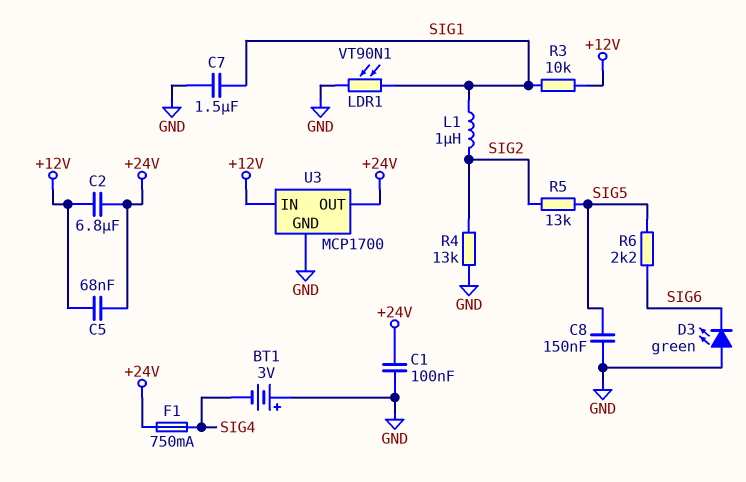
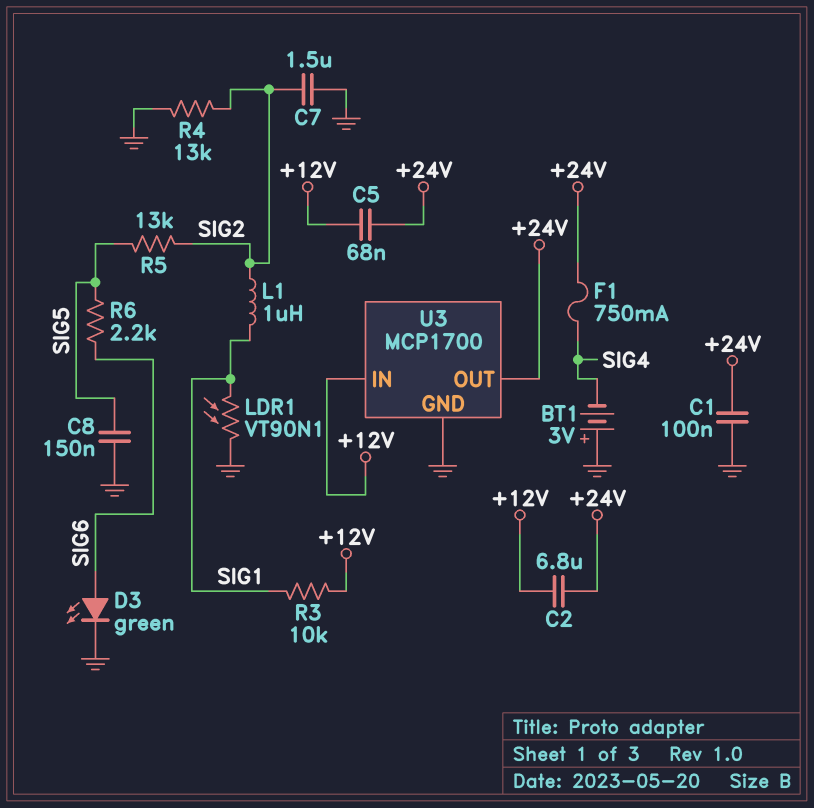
C7: 1.5uF (GND, SIG1) -> 1.5uF (GND, SIG2)
D3: LED green (A GND, K SIG6) -> LED green (A SIG6, K GND)

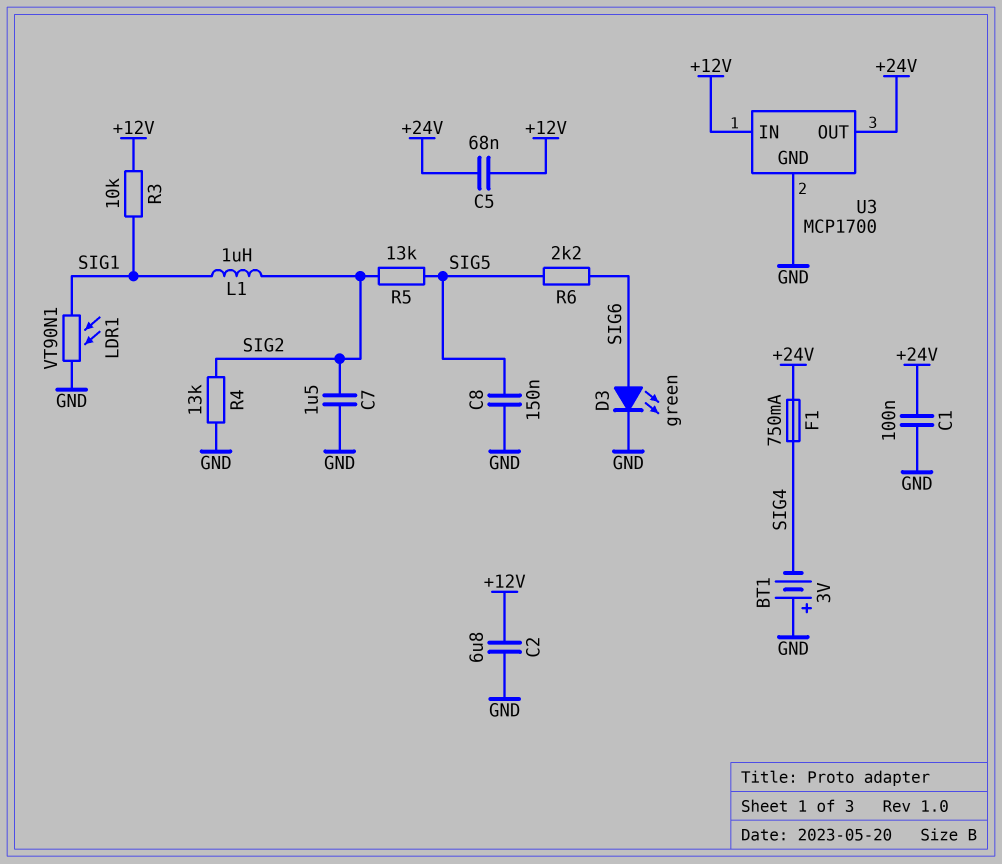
C2: 6.8uF (+12V, +24V) -> 6.8uF (+12V, GND)

